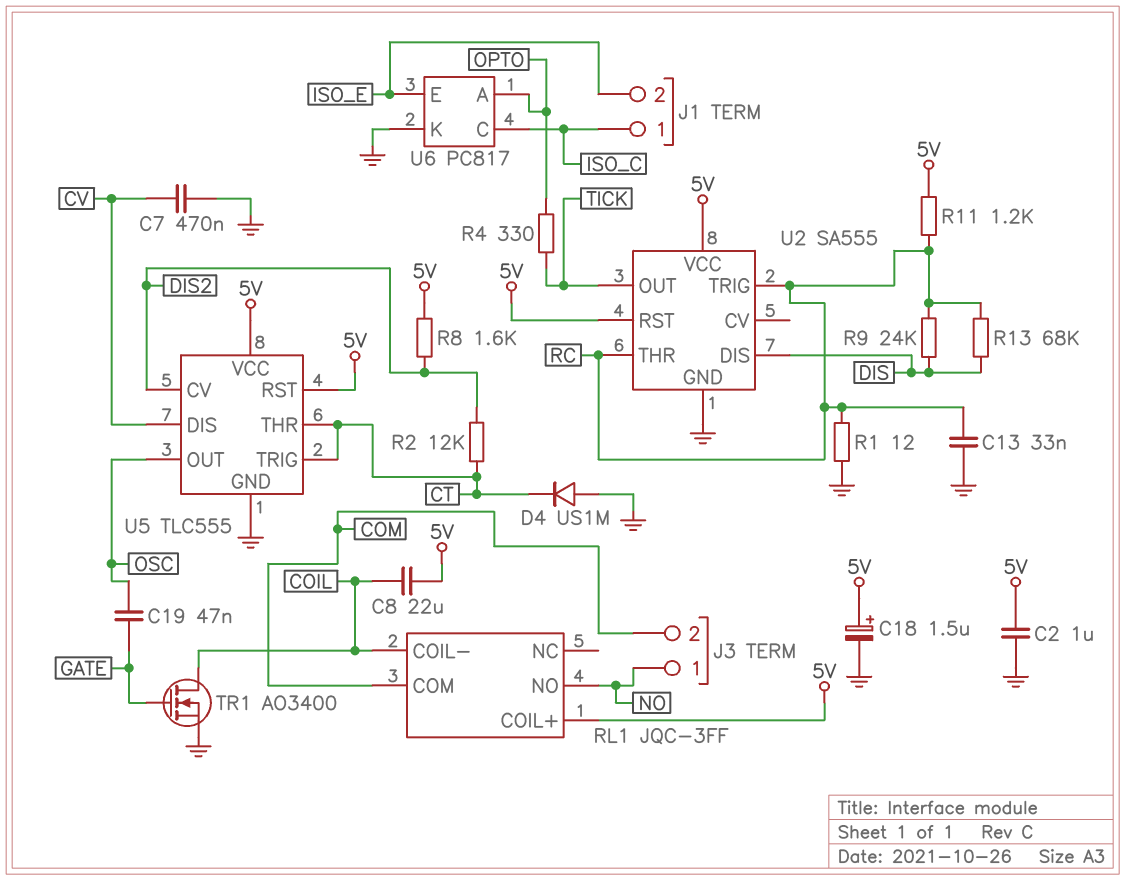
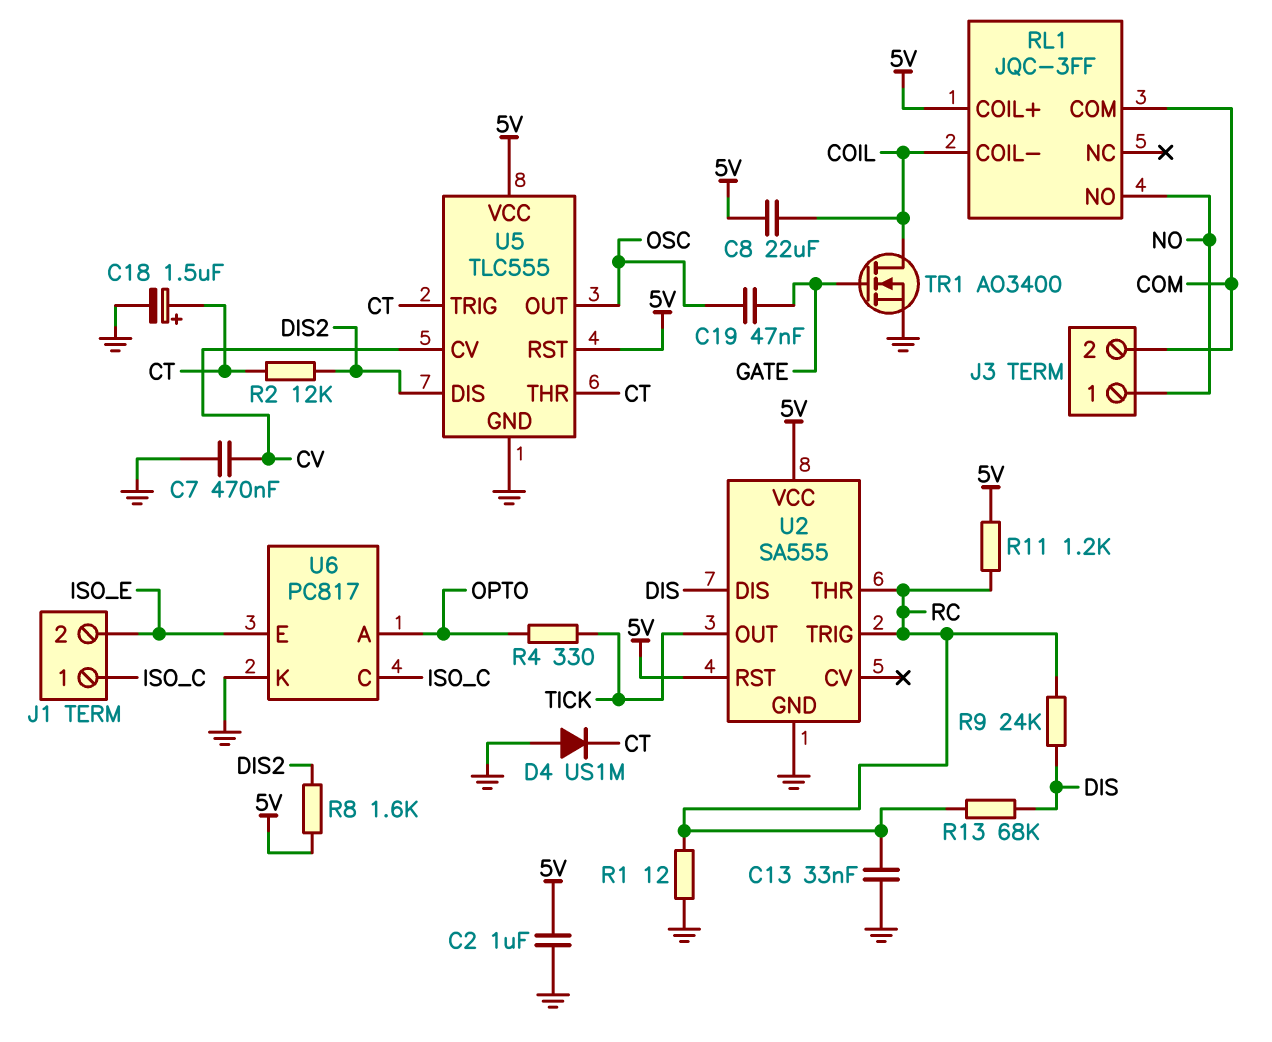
C18: 1.5uF (plus 5V, minus GND) -> 1.5uF (plus CT, minus GND)
U5 pin CV: DIS2 -> CV
U5 pin DIS: CV -> DIS2

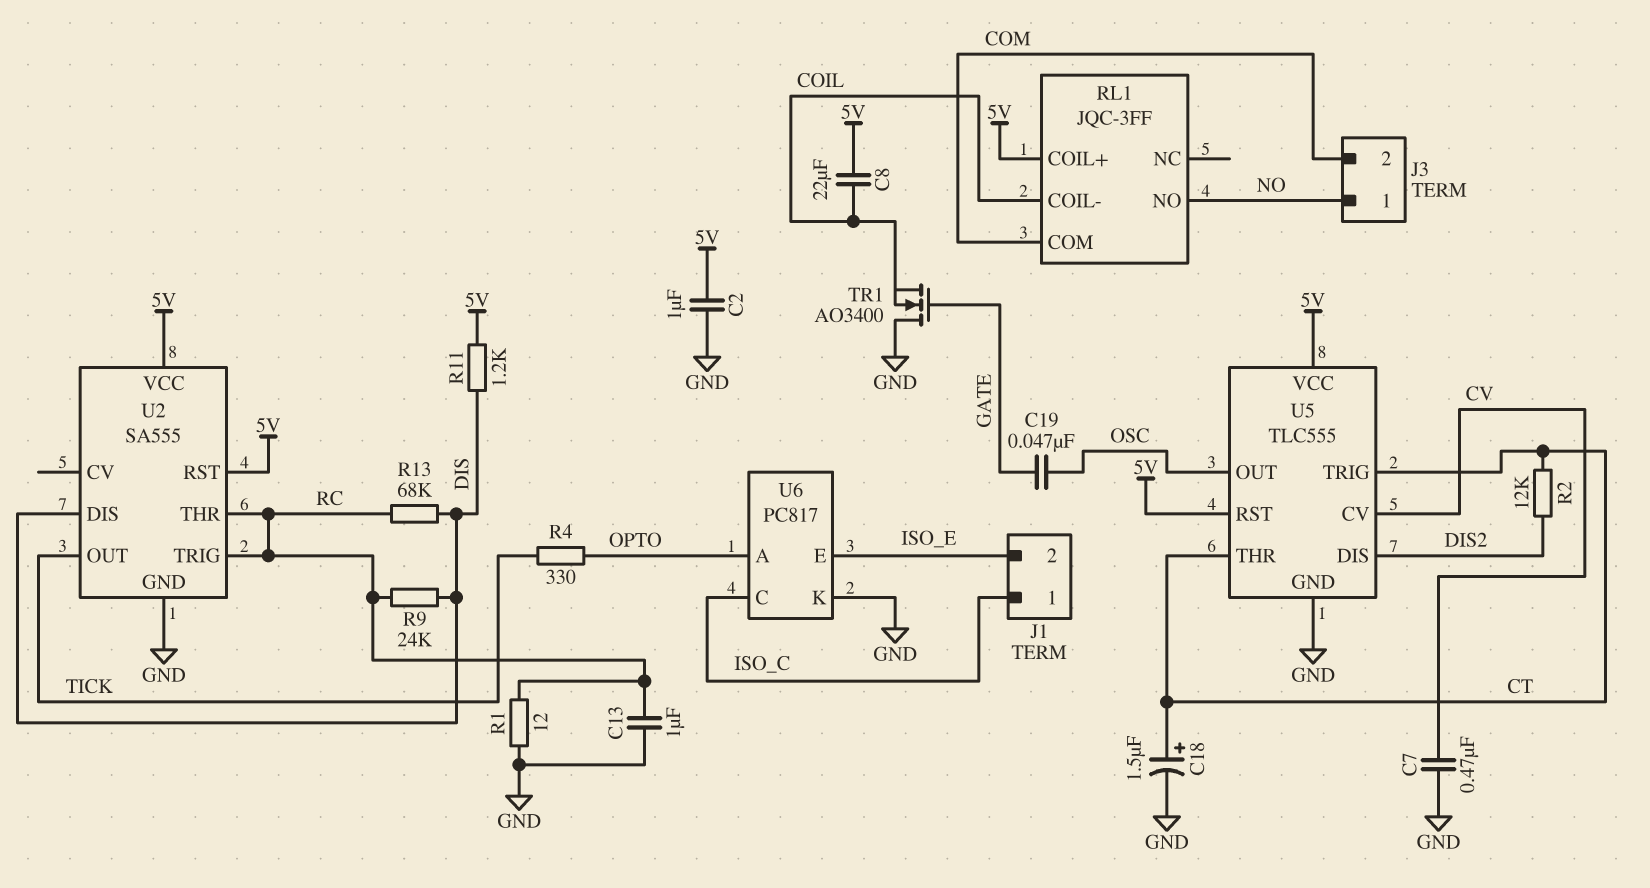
C13: 33nF (GND, RC) -> 1uF (GND, RC)
D4: diode US1M (A GND, K CT) -> none
R8: 1.6k (5V, DIS2) -> none
R11: 1.2k (5V, RC) -> 1.2k (5V, DIS)
TR1: NMOS AO3400 (G GATE, D COIL, S GND) -> NMOS AO3400 (G GATE, D GND, S COIL)

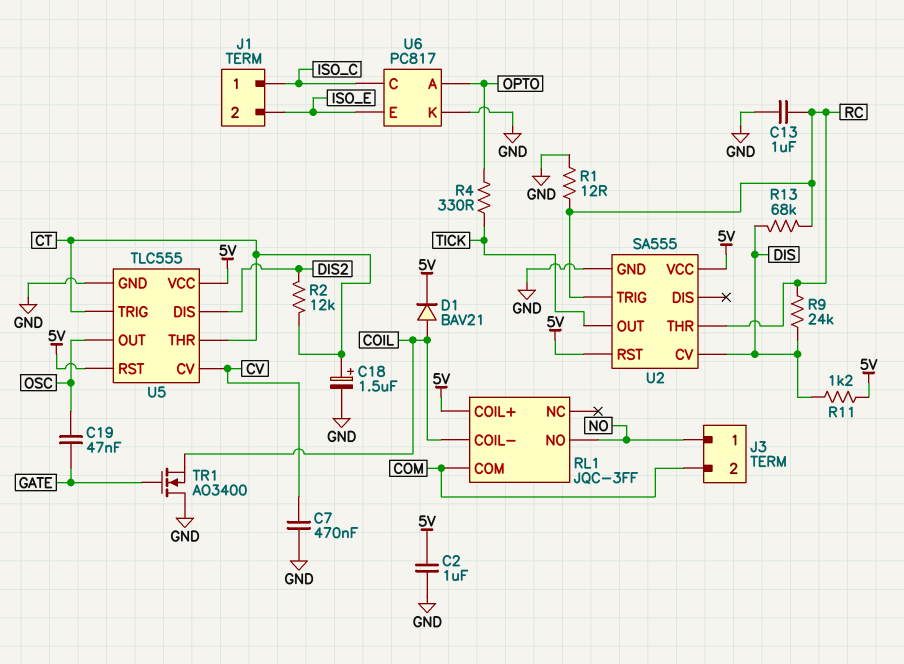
C8: 22uF (5V, COIL) -> none
D1: none -> diode BAV21 (A COIL, K 5V)
U2 pin CV: none -> DIS
U2 pin DIS: DIS -> none

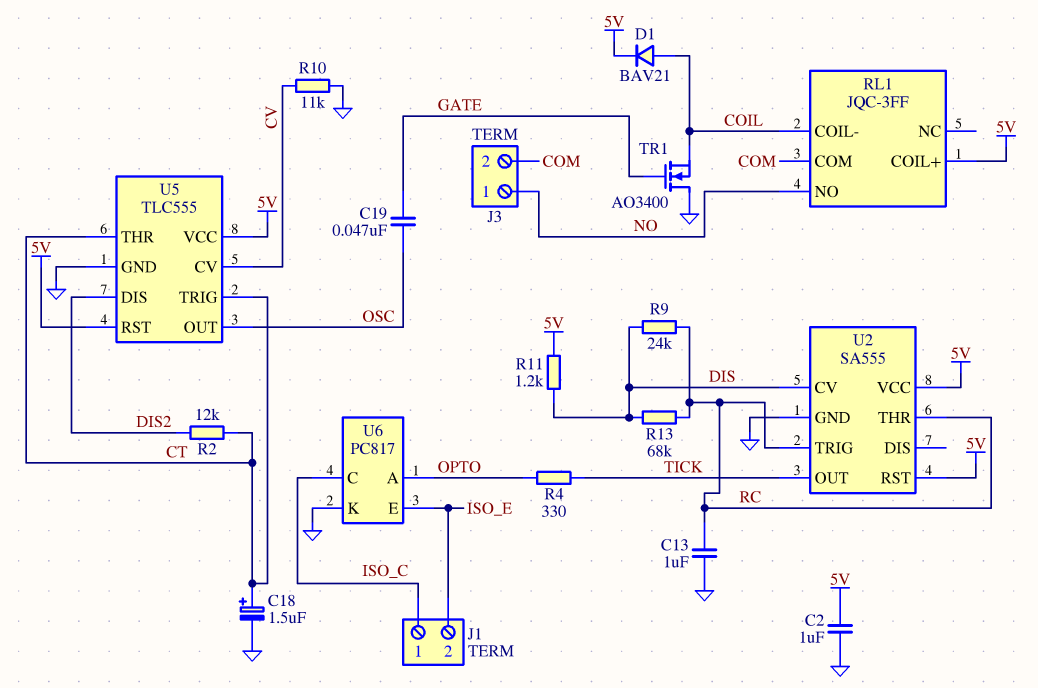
C7: 470nF (CV, GND) -> none
R1: 12 (GND, RC) -> none
R10: none -> 11k (CV, GND)

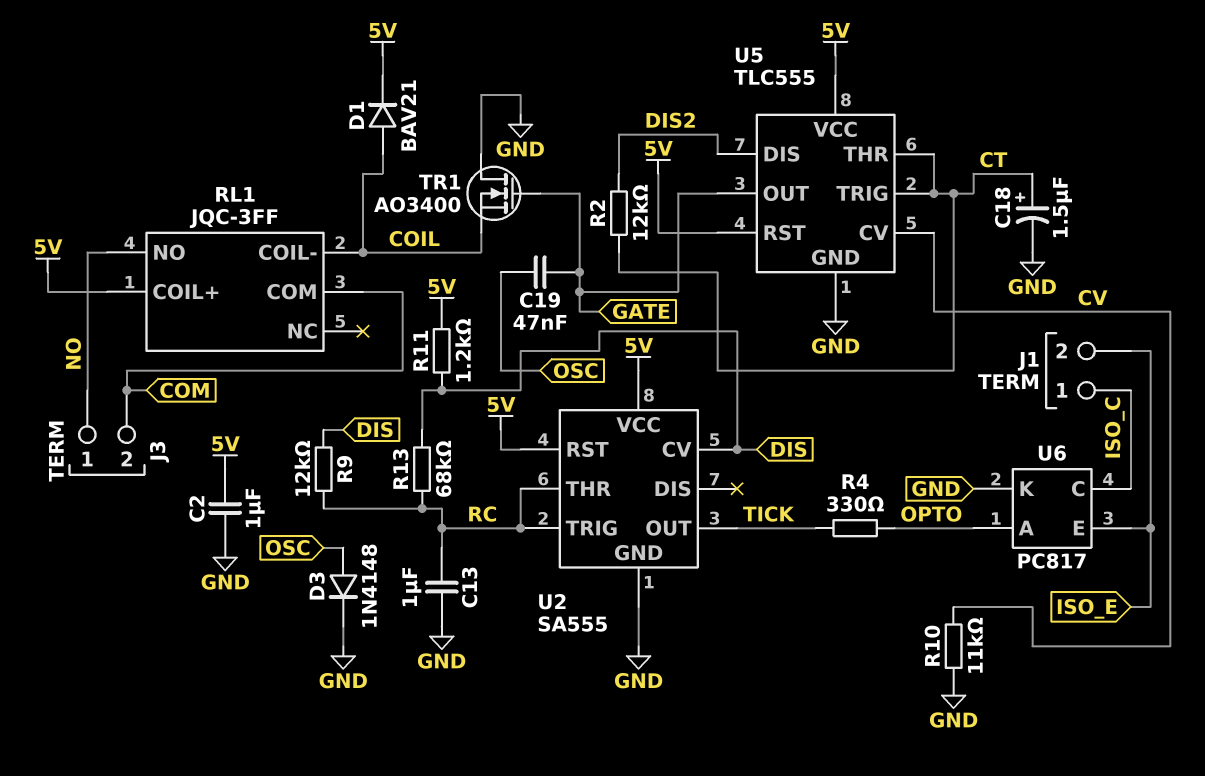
D3: none -> diode 1N4148 (A OSC, K GND)
R9: 24k (DIS, RC) -> 12k (DIS, RC)
U5 pin OUT: OSC -> GATE

